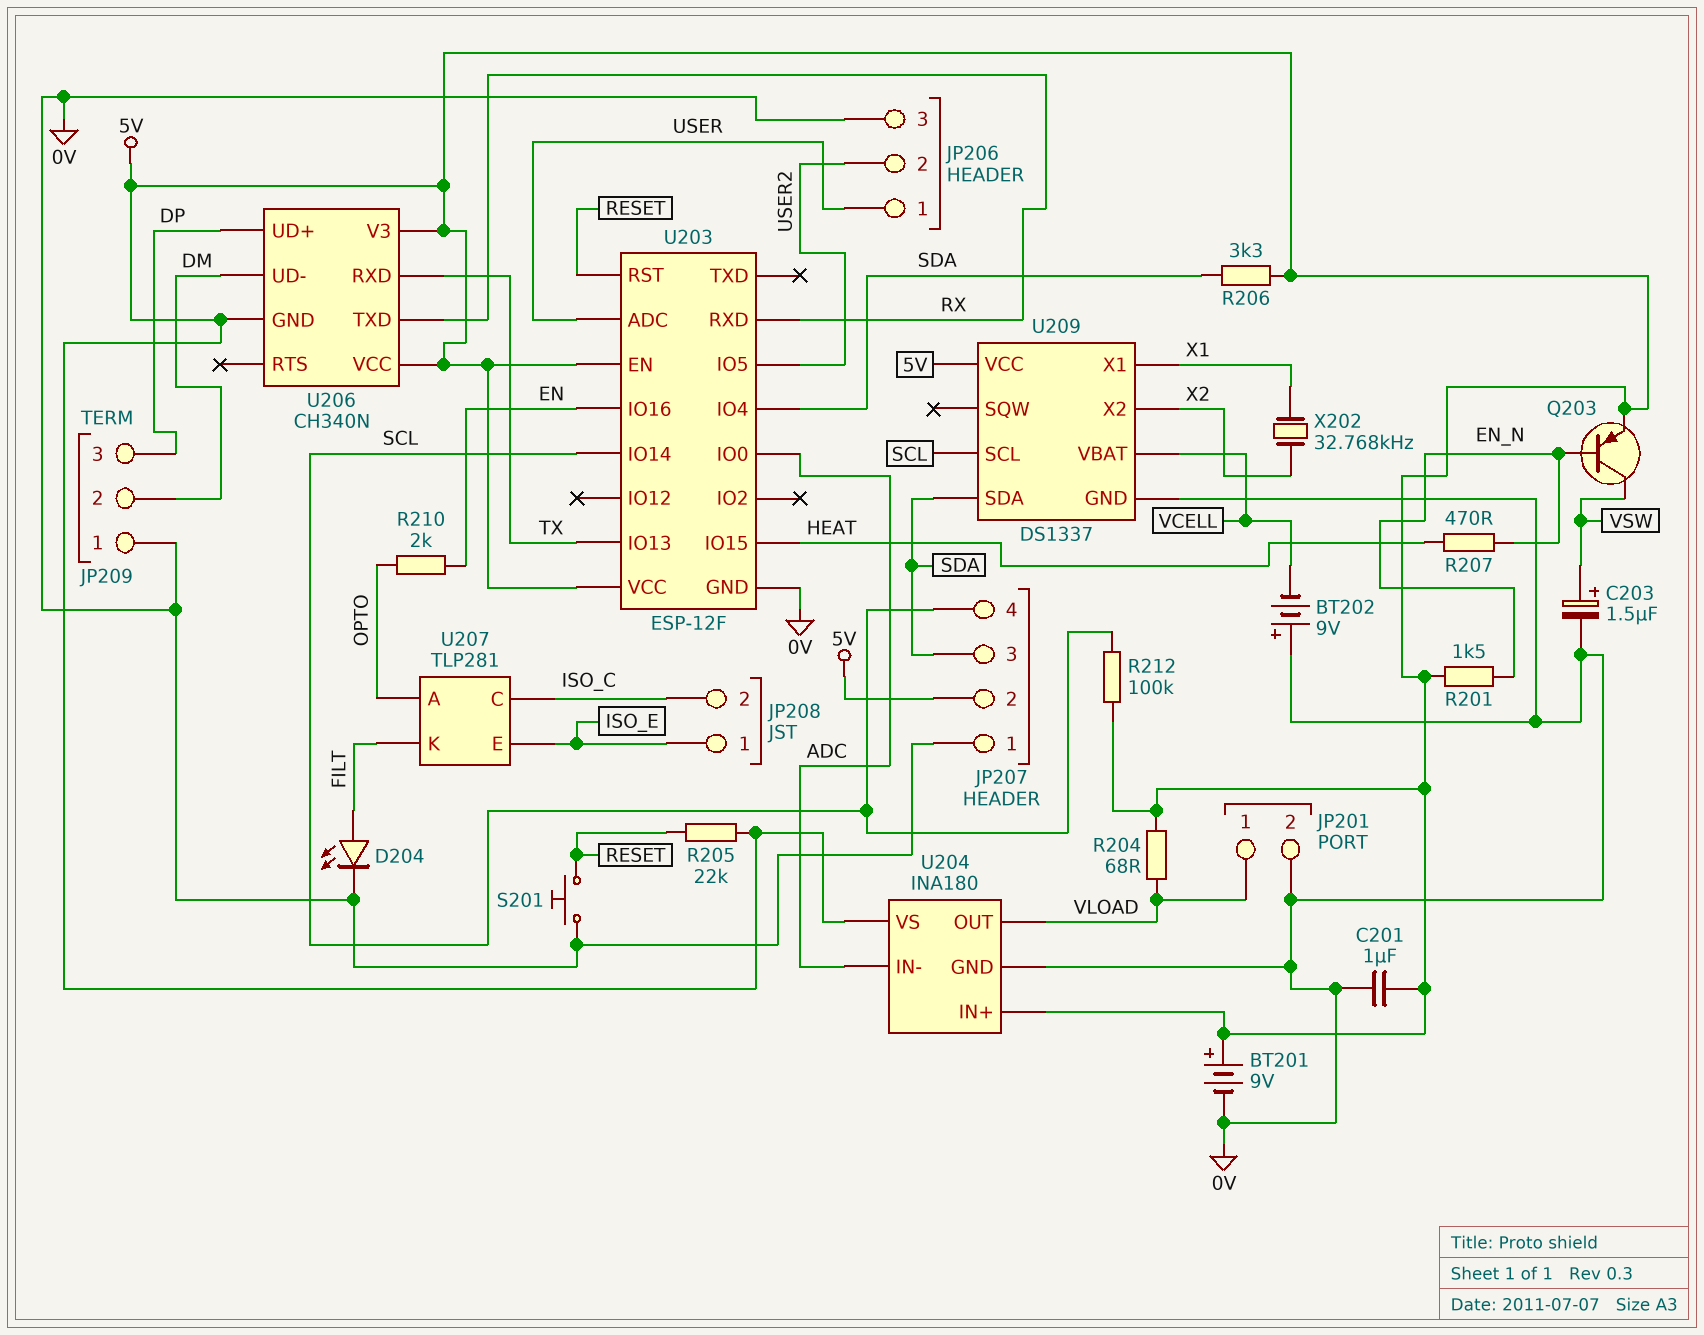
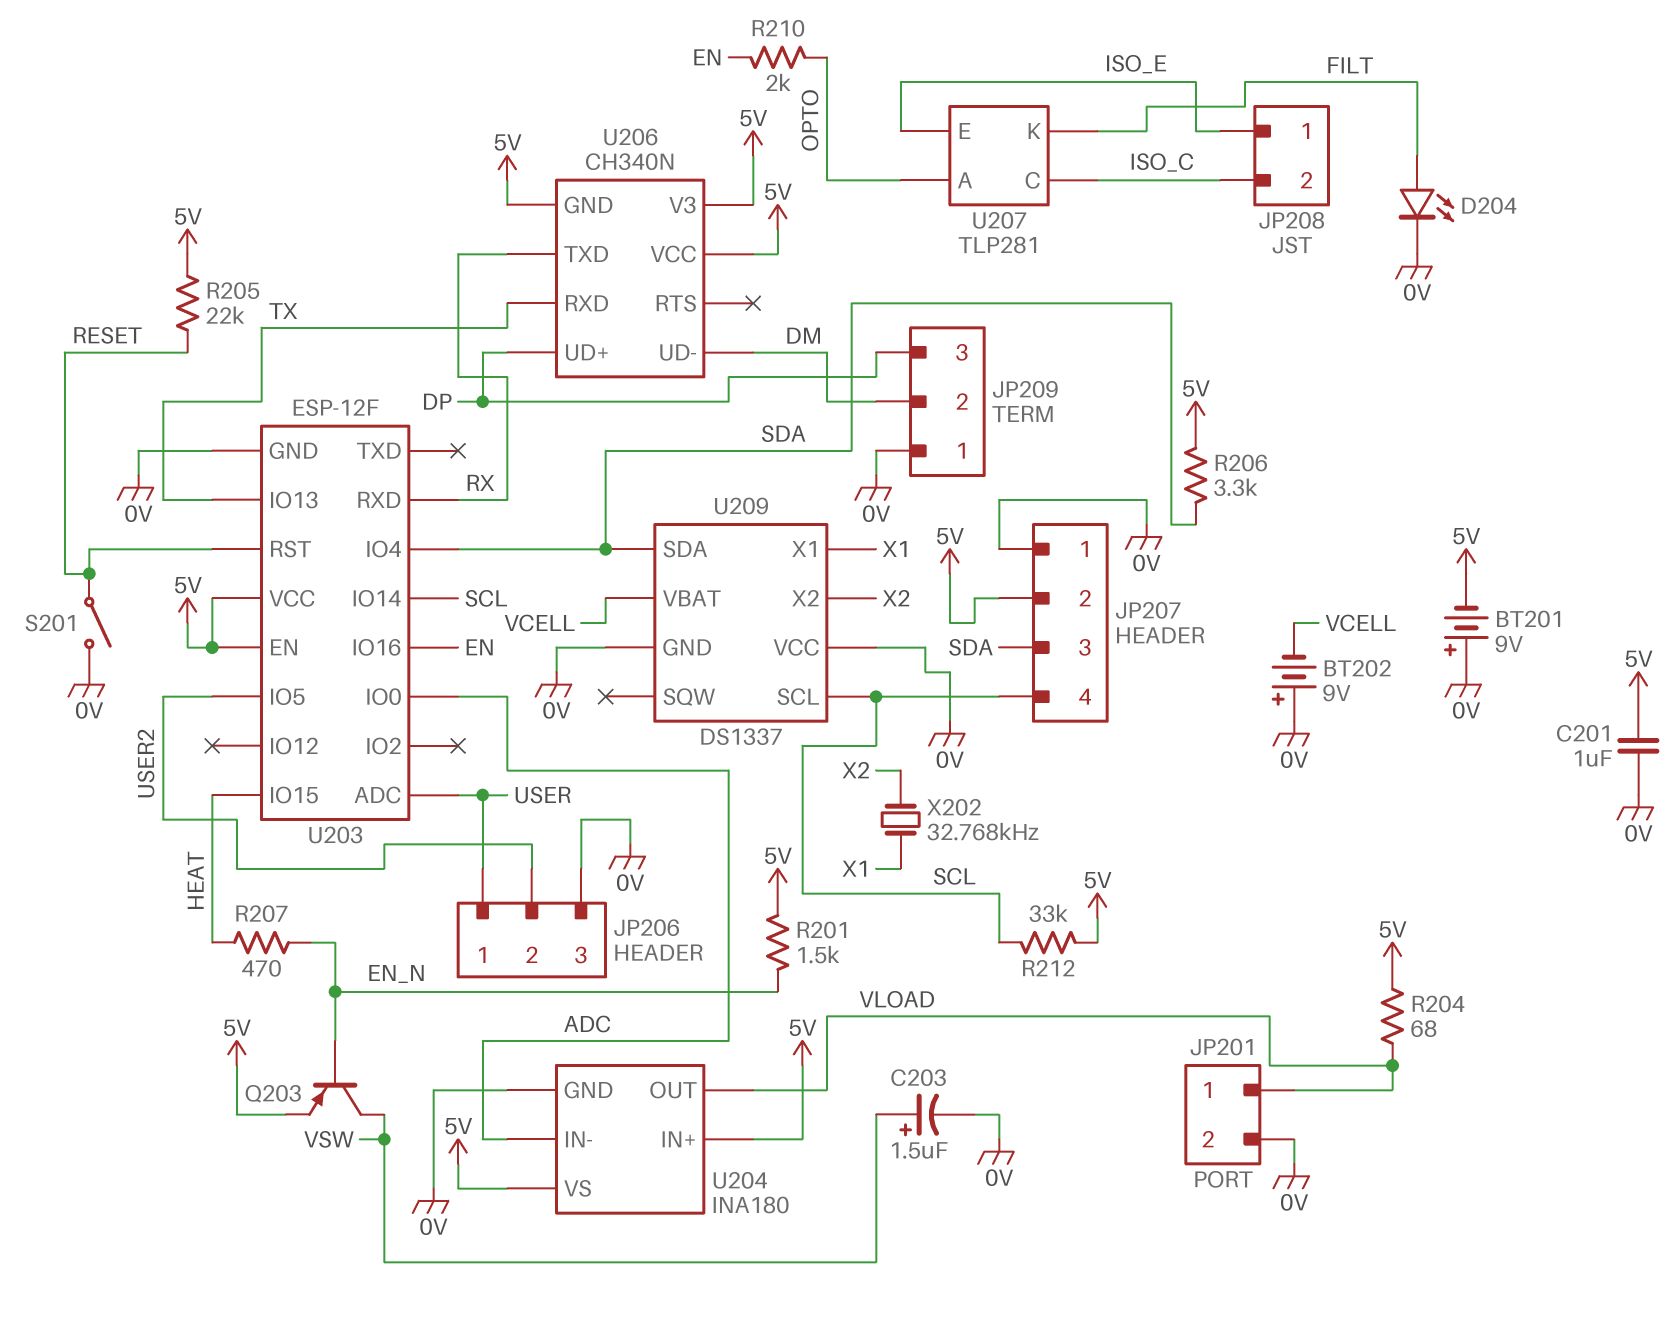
BT201: 9V (plus 5V, minus 0V) -> 9V (plus 0V, minus 5V)
R212: 100k (5V, SCL) -> 33k (5V, SCL)
S201: button (0V, RESET) -> switch (0V, RESET)
U209 pin VCC: 5V -> 0V

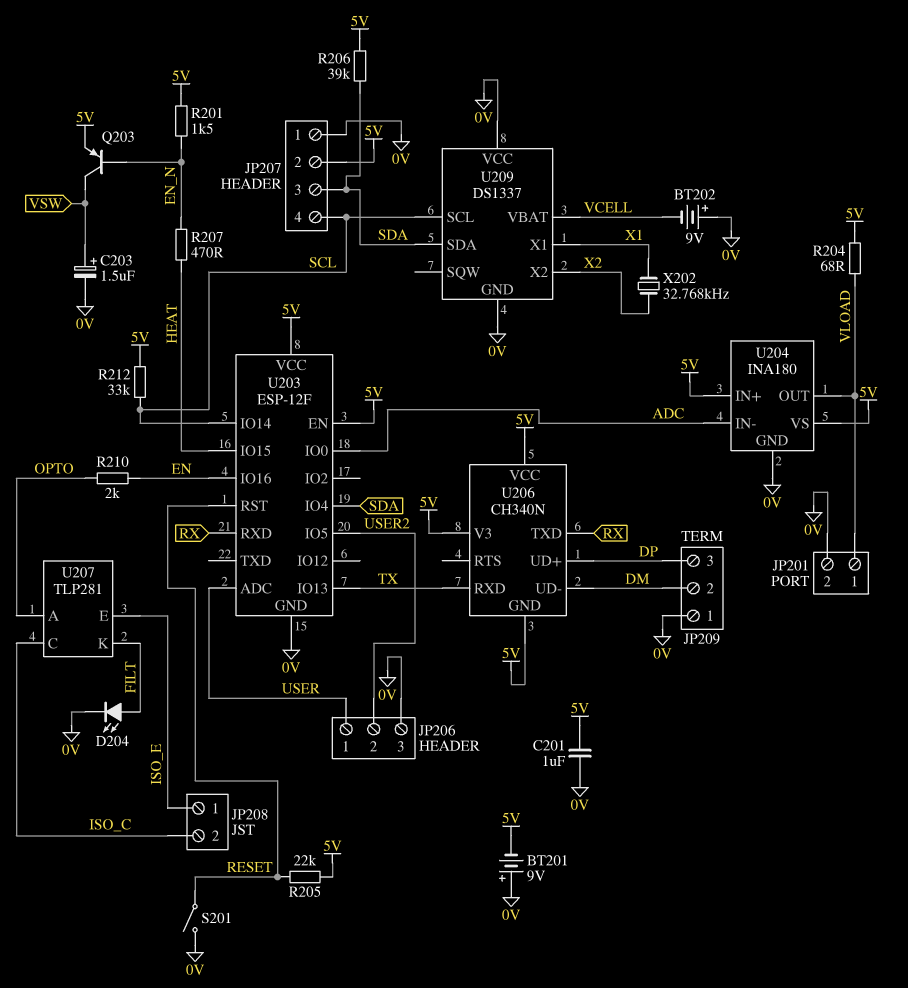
R206: 3.3k (5V, SDA) -> 39k (5V, SDA)

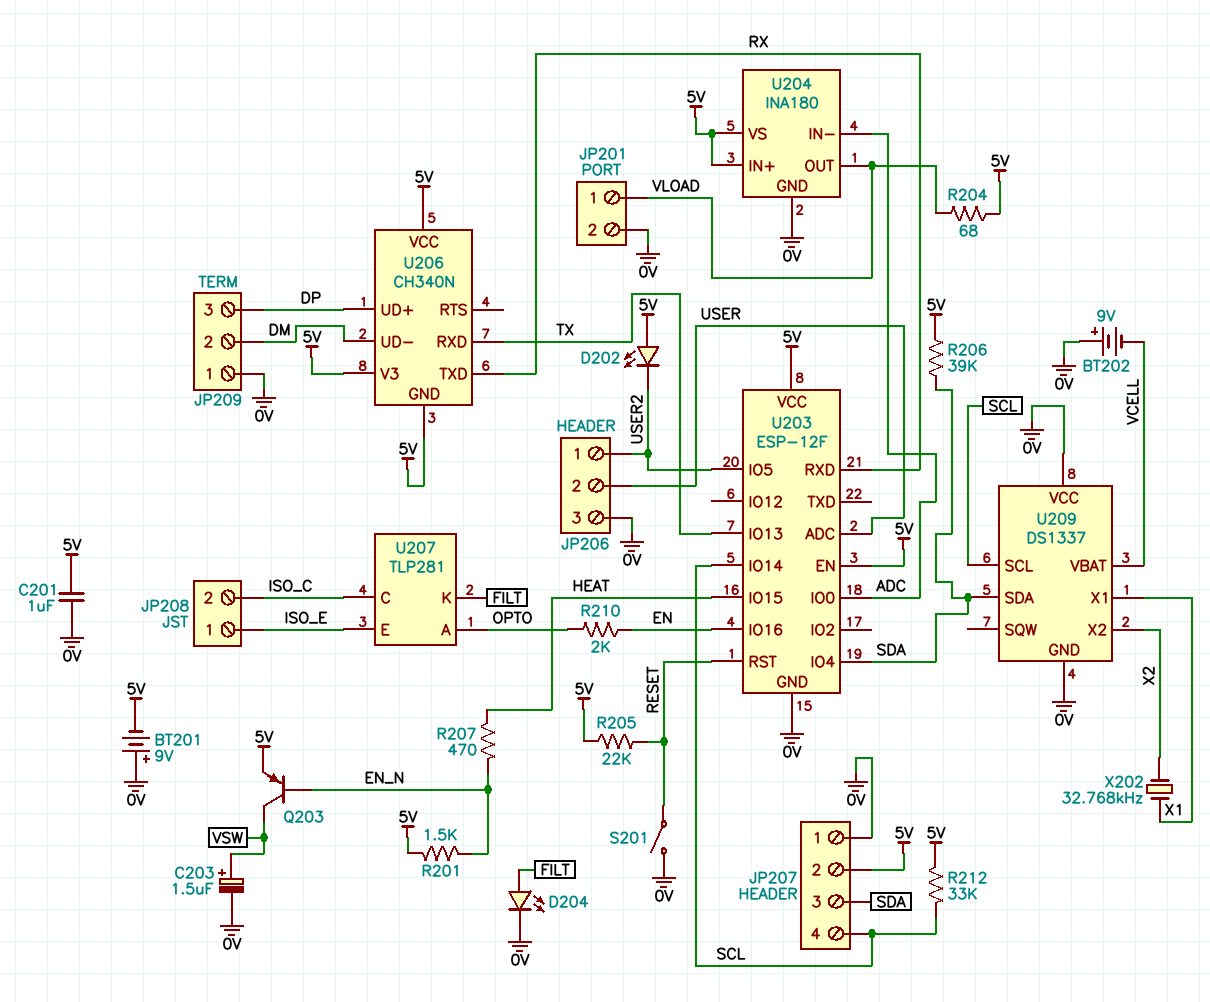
D202: none -> LED (A 5V, K USER2)
JP206 pin 1: USER -> USER2
JP206 pin 2: USER2 -> USER

